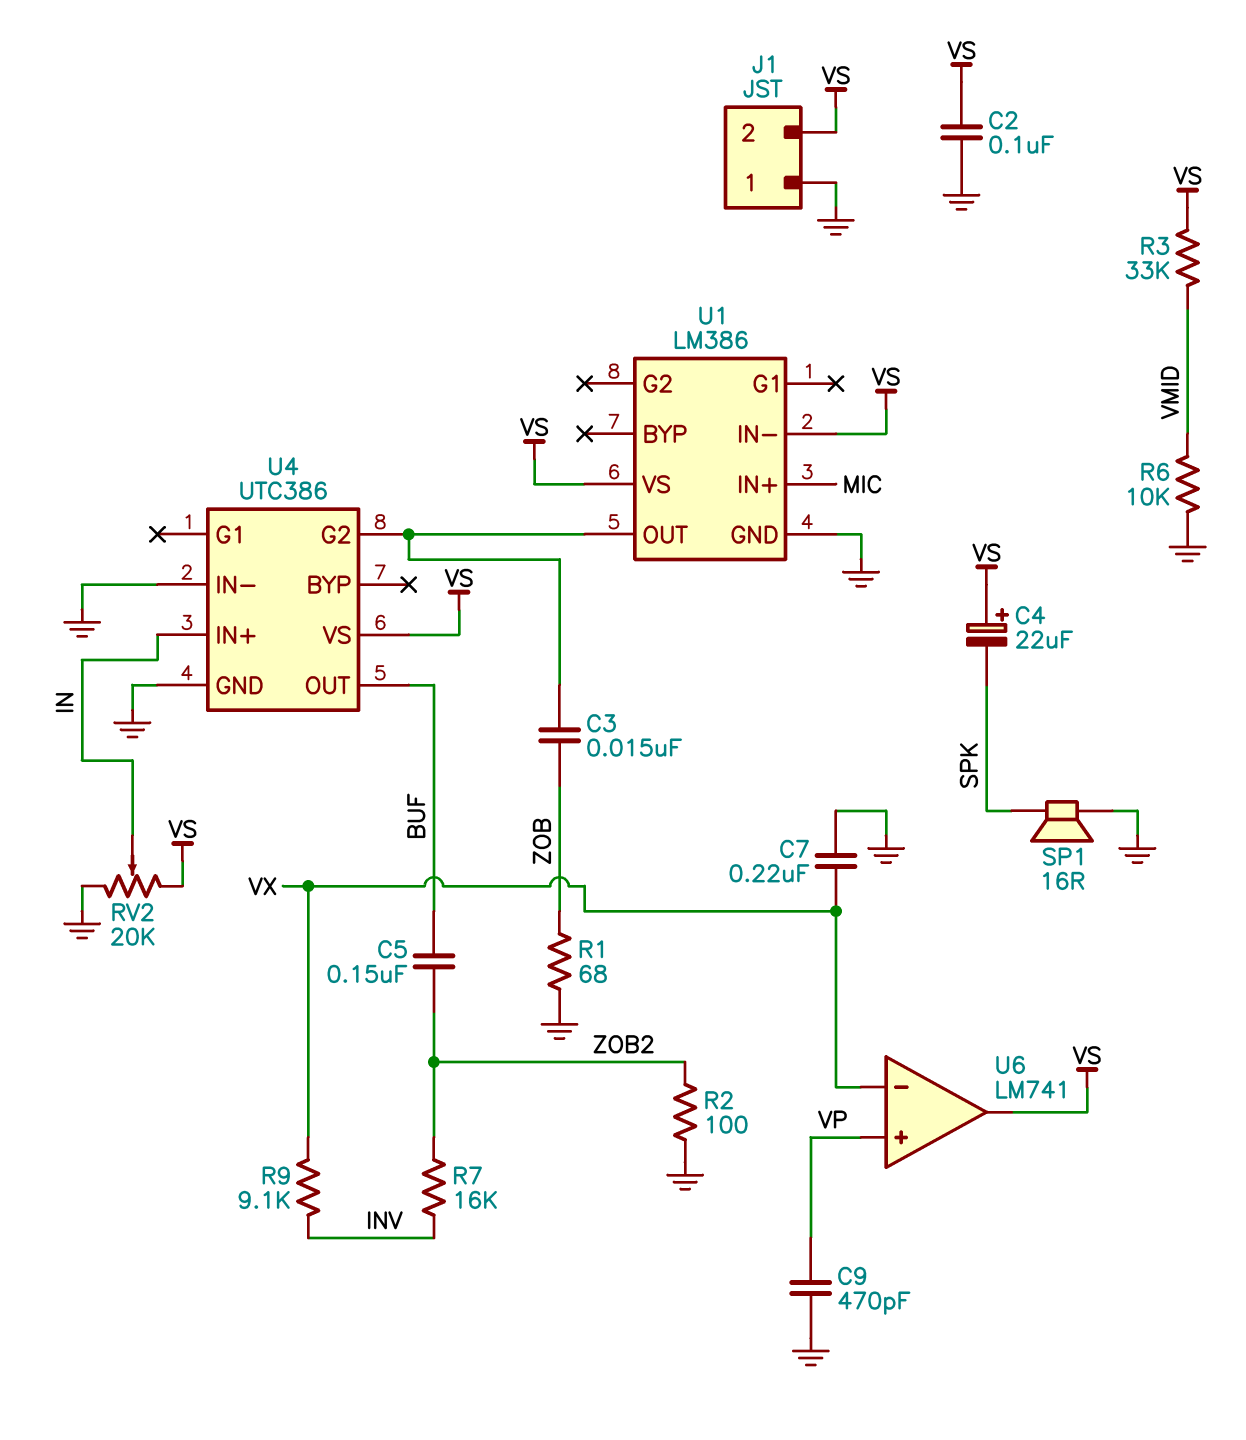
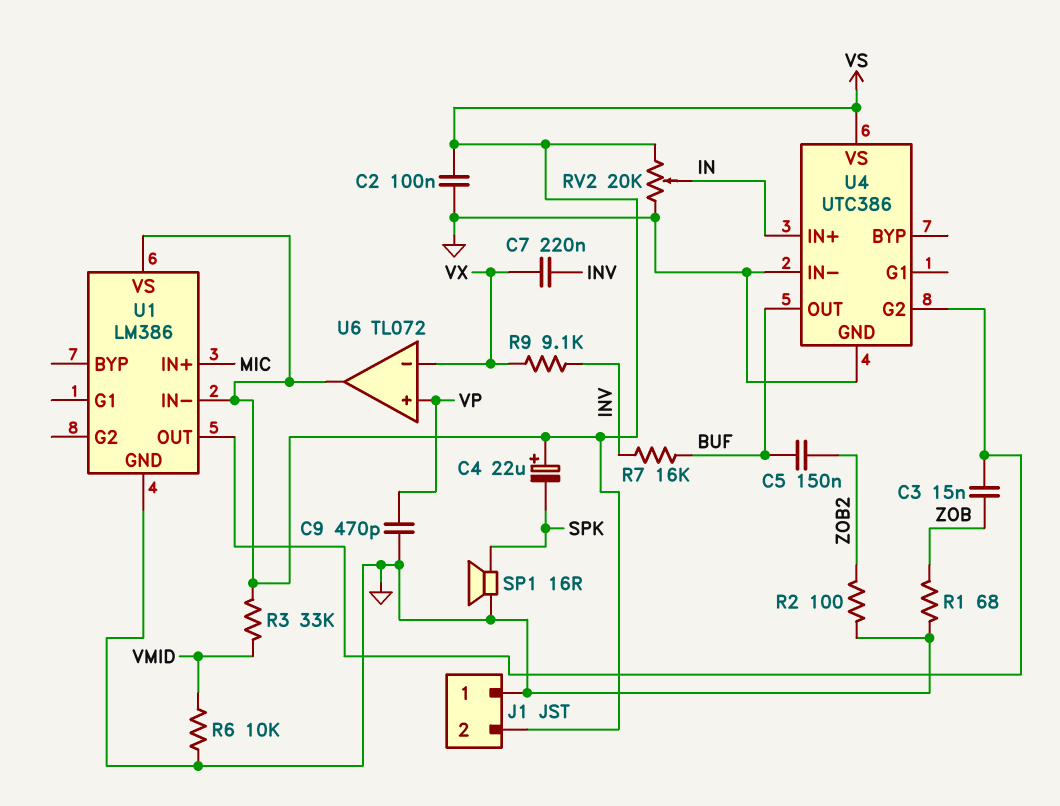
C7: 220nF (GND, VX) -> 220nF (INV, VX)
R7: 16k (INV, ZOB2) -> 16k (BUF, INV)
U6: LM741 -> TL072

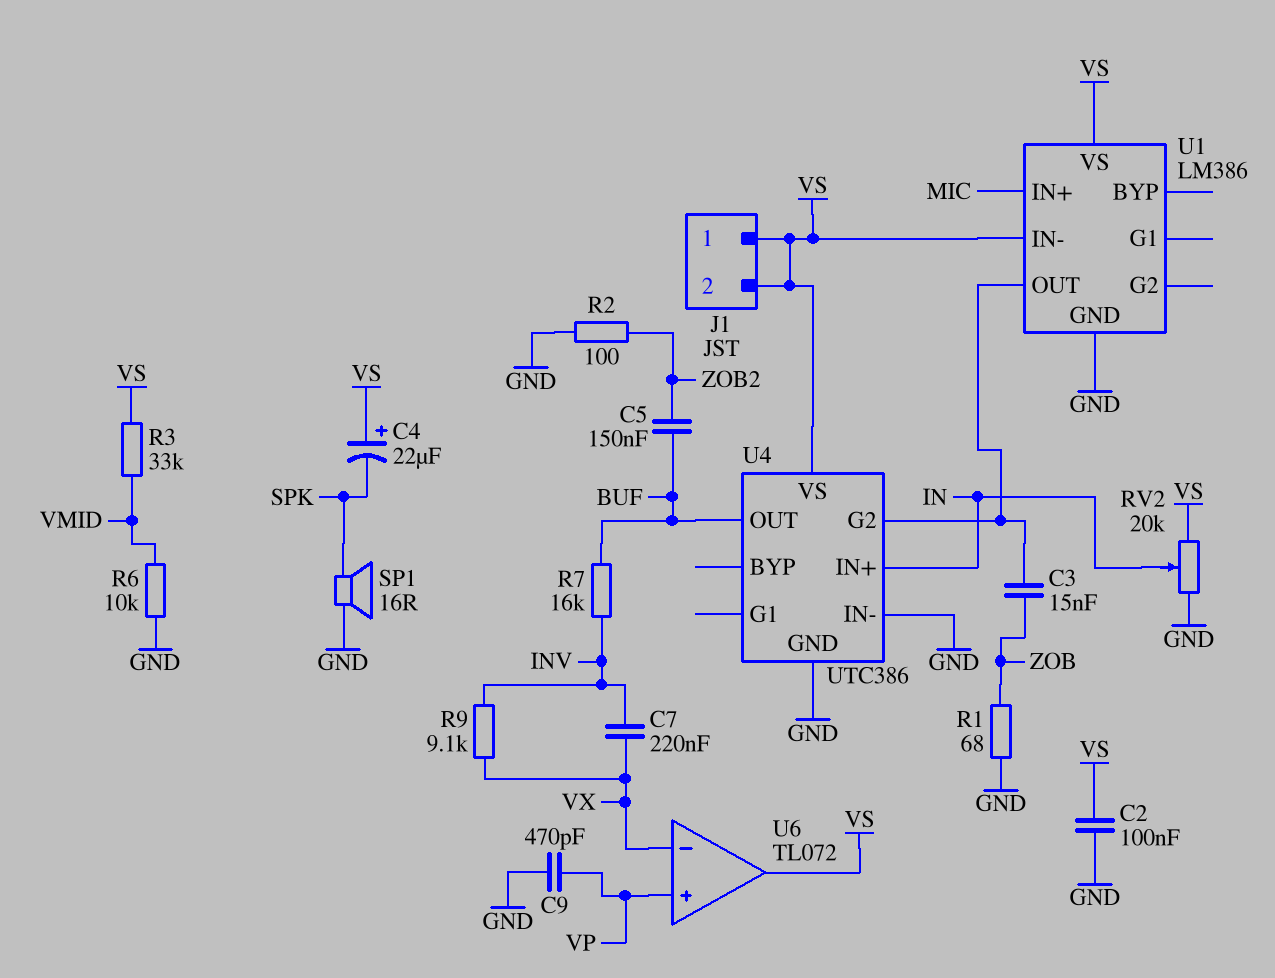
J1 pin 1: GND -> VS

